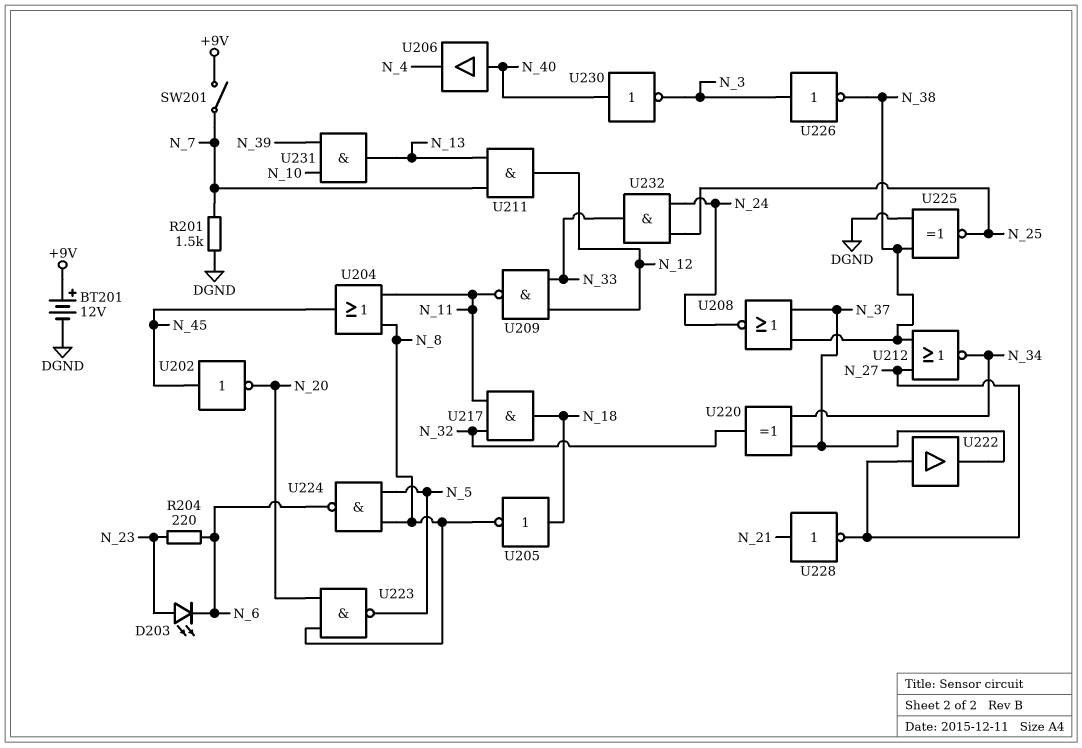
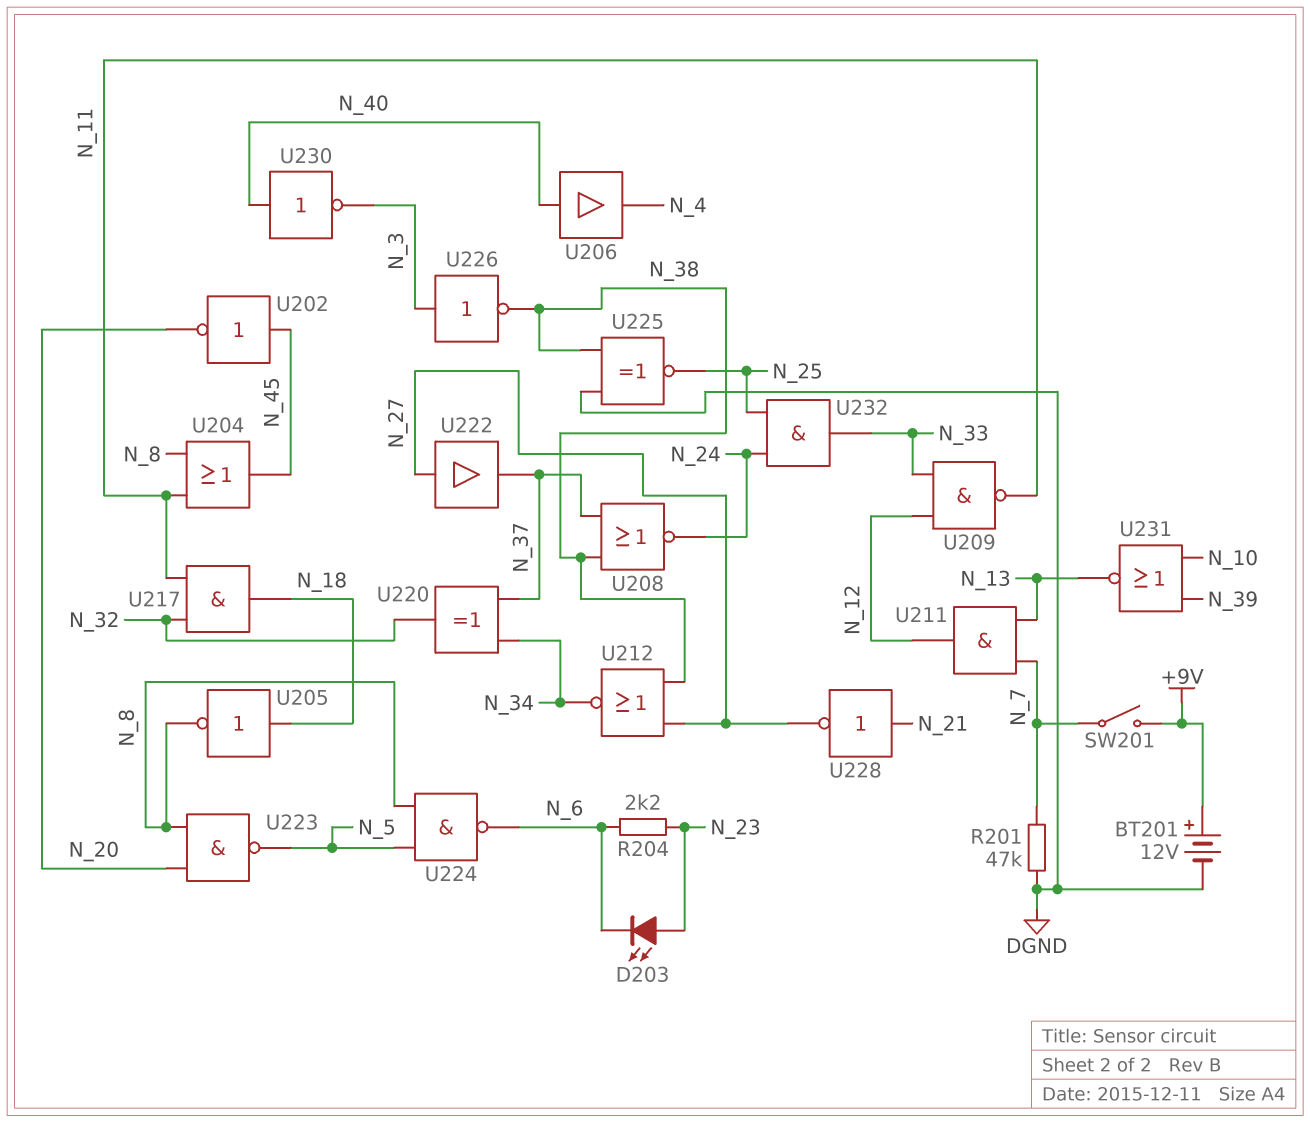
R201: 1.5k (DGND, N_7) -> 47k (DGND, N_7)
R204: 220 (N_6, N_23) -> 2.2k (N_6, N_23)
U231: AND (in N_10, in N_39, out N_13) -> NOR (in N_10, in N_39, out N_13)

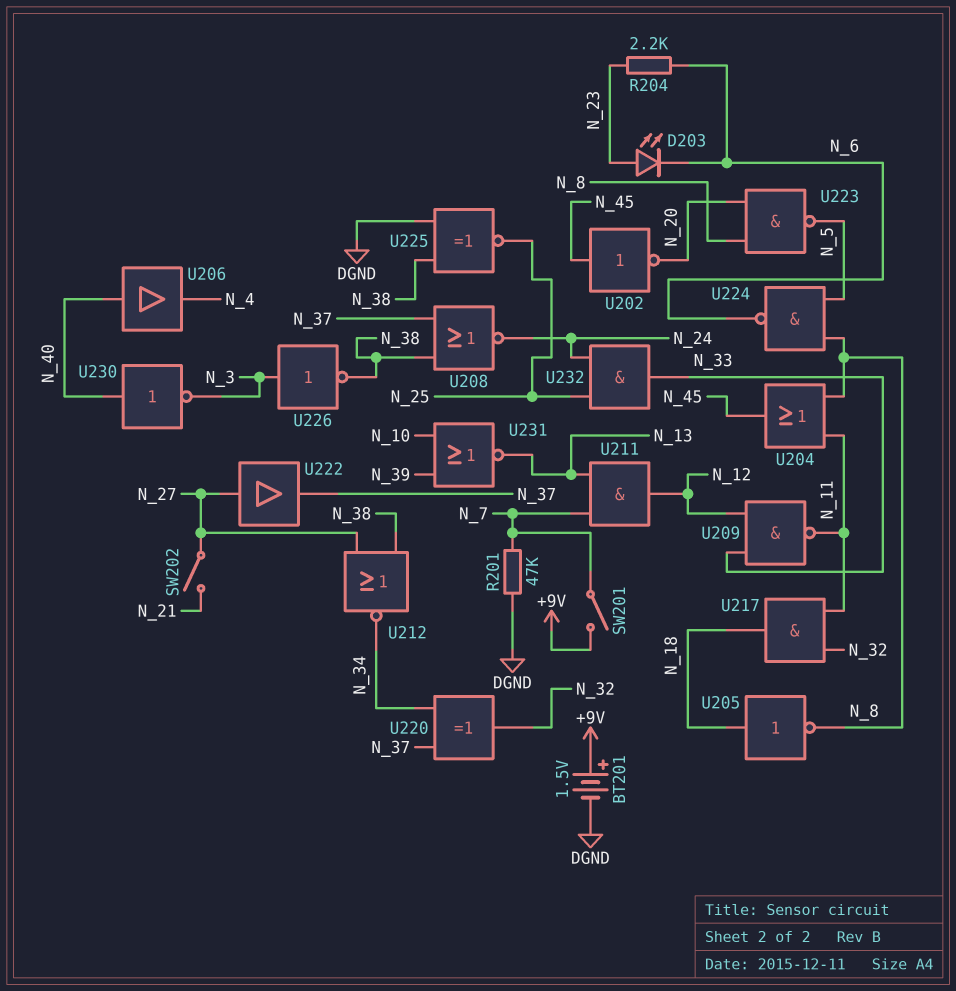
BT201: 12V (plus +9V, minus DGND) -> 1.5V (plus +9V, minus DGND)
SW202: none -> switch (N_21, N_27)
U228: NOT (in N_21, out N_27) -> none

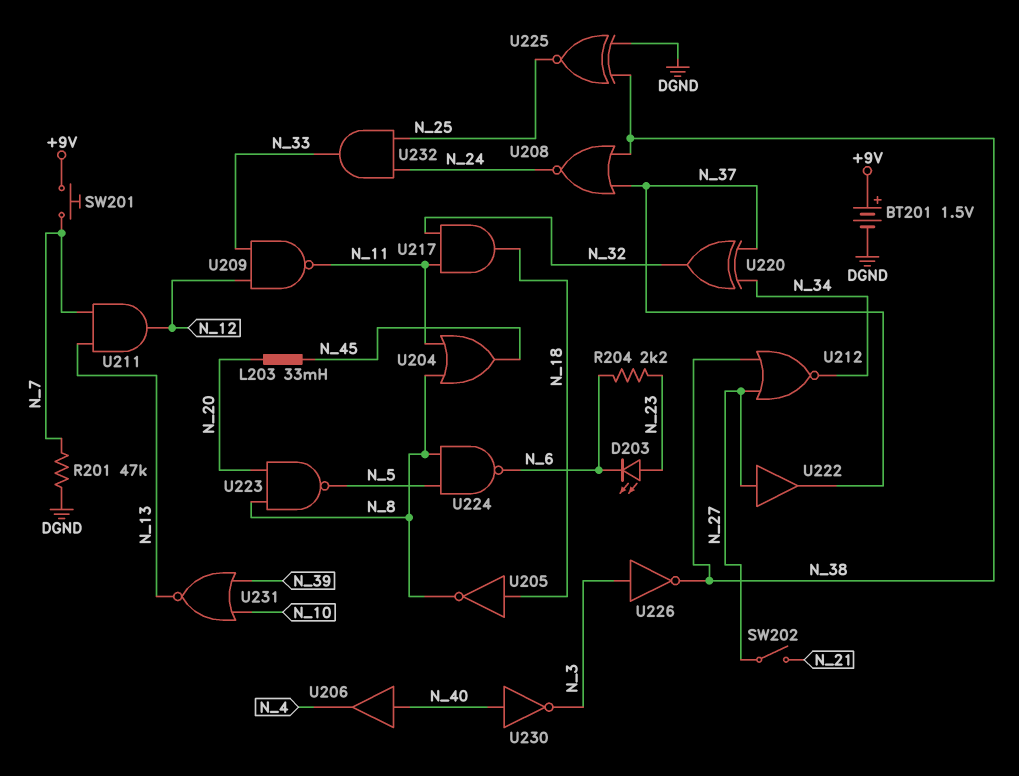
L203: none -> 33mH (N_20, N_45)
SW201: switch (+9V, N_7) -> button (+9V, N_7)
U202: NOT (in N_45, out N_20) -> none

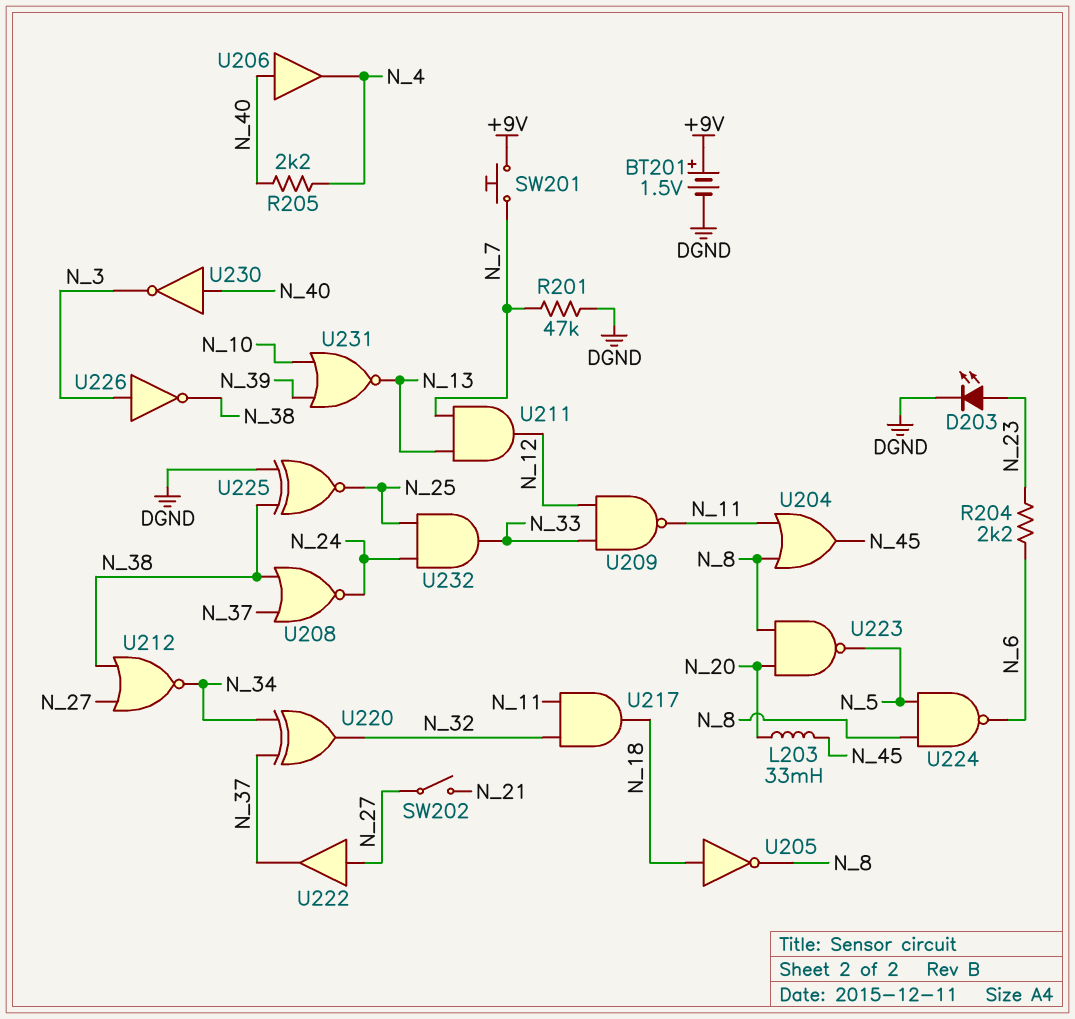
D203: LED (A N_23, K N_6) -> LED (A N_23, K DGND)
R205: none -> 2.2k (N_4, N_40)

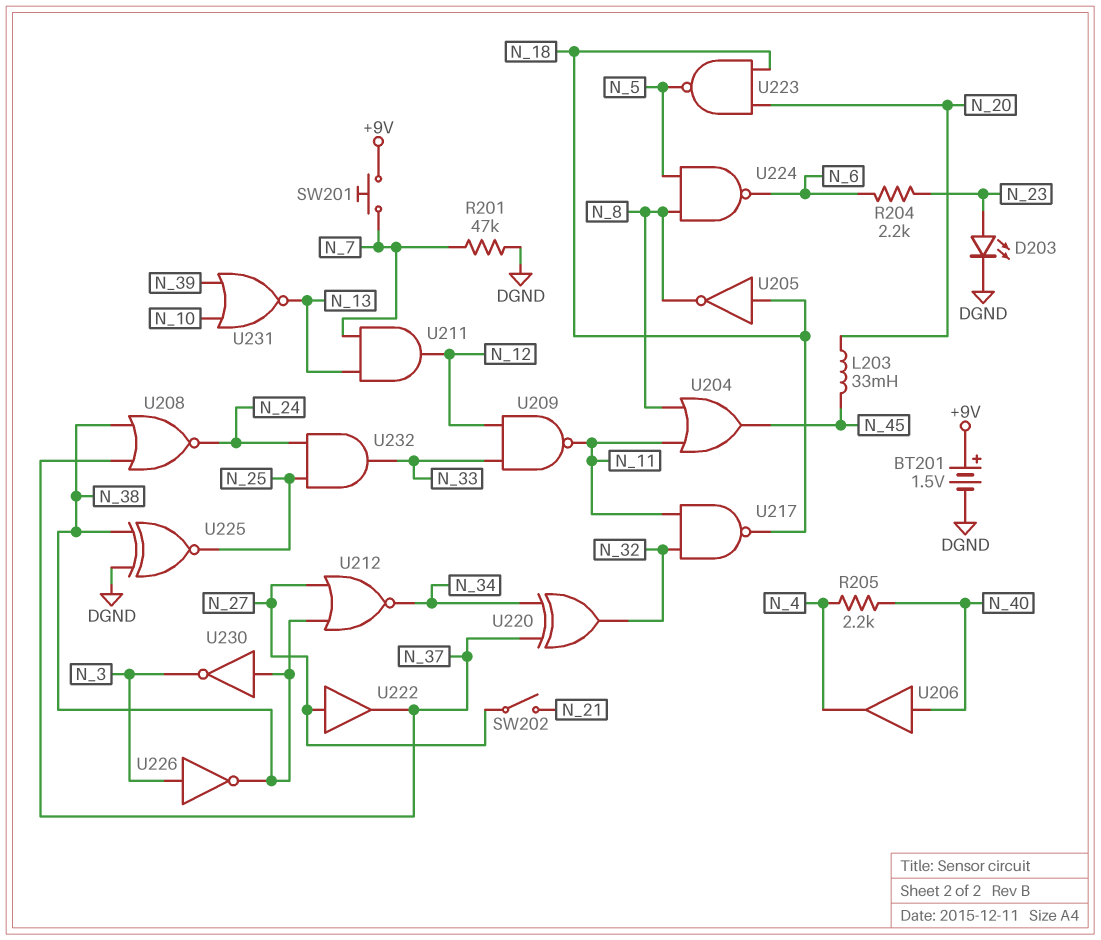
U217: AND (in N_11, in N_32, out N_18) -> NAND (in N_11, in N_32, out N_18)
U223: NAND (in N_8, in N_20, out N_5) -> NAND (in N_18, in N_20, out N_5)
U230: NOT (in N_40, out N_3) -> NOT (in N_38, out N_3)

